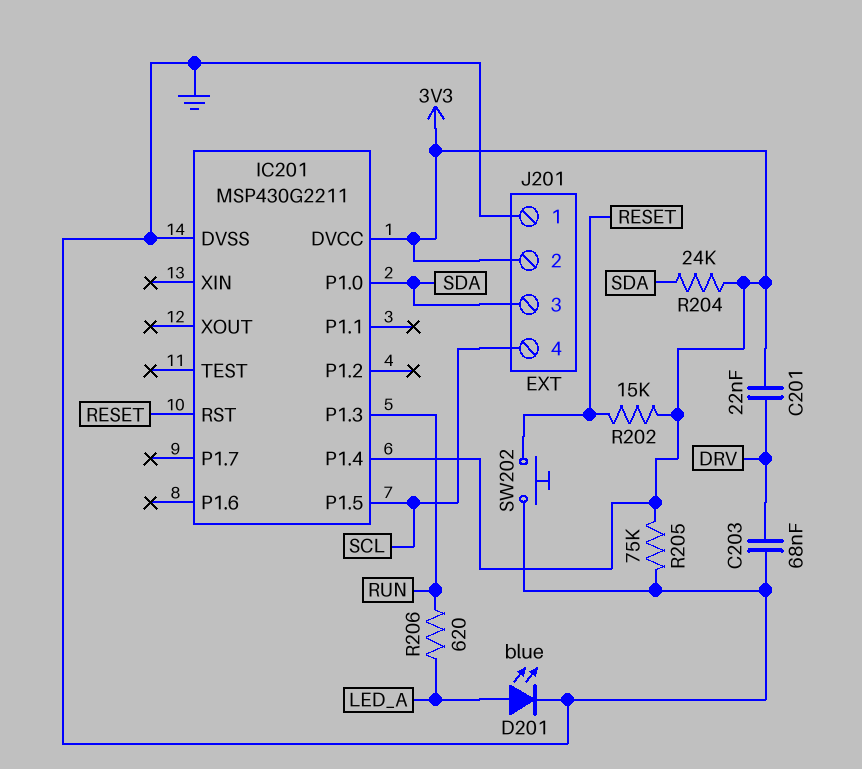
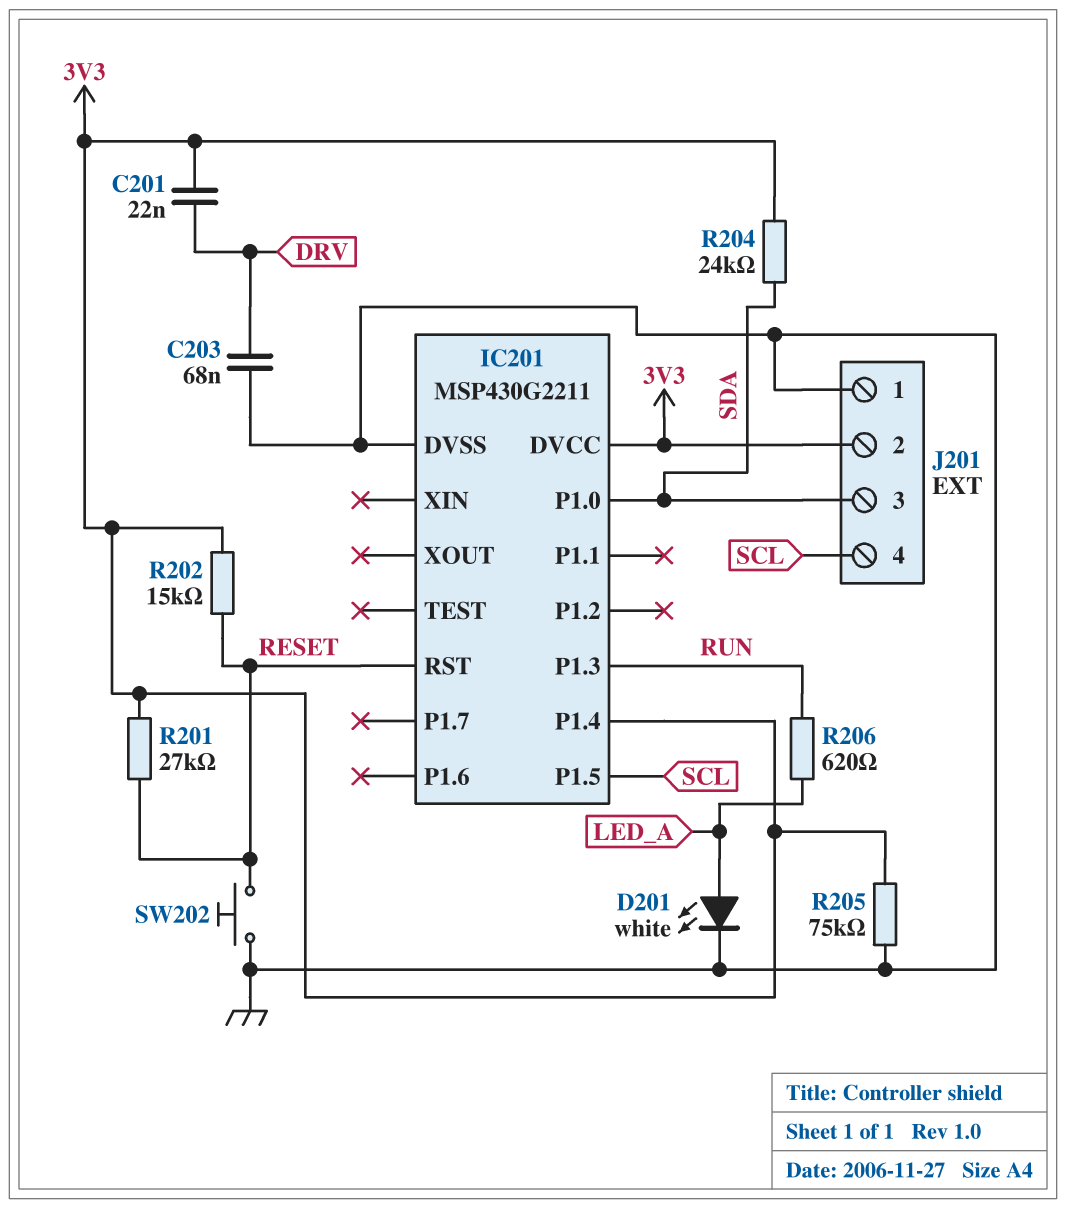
D201: LED blue (A LED_A, K GND) -> LED white (A LED_A, K GND)
R201: none -> 27k (3V3, RESET)

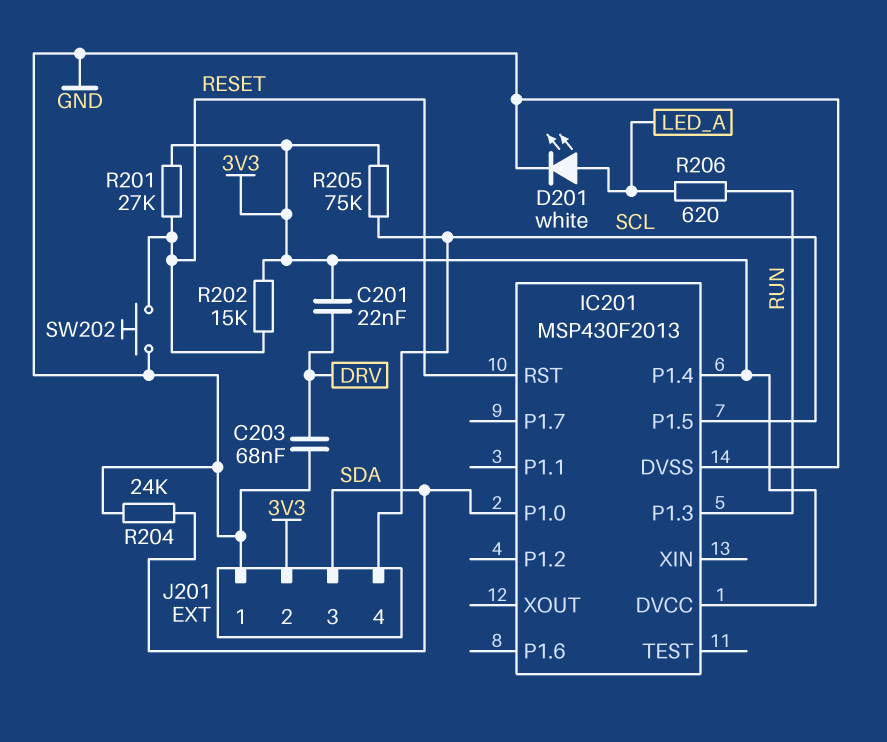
IC201: MSP430G2211 -> MSP430F2013
R204: 24k (3V3, SDA) -> 24k (GND, SDA)
R205: 75k (3V3, GND) -> 75k (3V3, SCL)

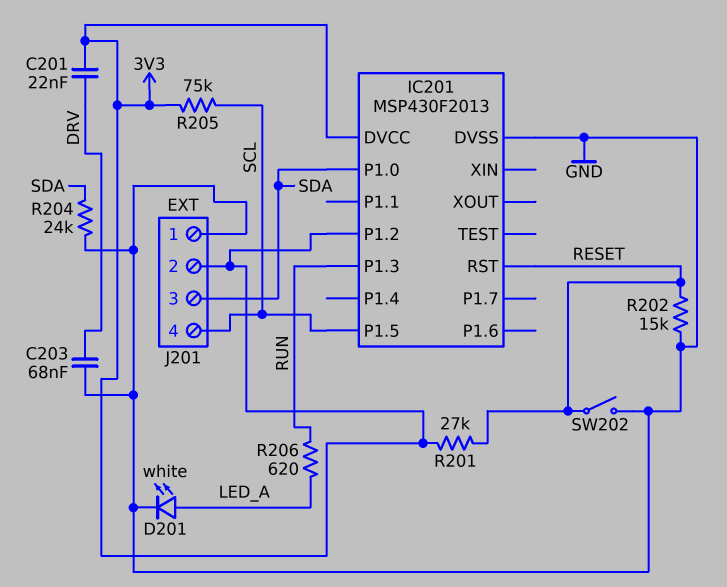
IC201 pin P1.2: none -> 3V3
IC201 pin P1.4: 3V3 -> none
R202: 15k (3V3, RESET) -> 15k (GND, RESET)
SW202: button (GND, RESET) -> switch (GND, RESET)

